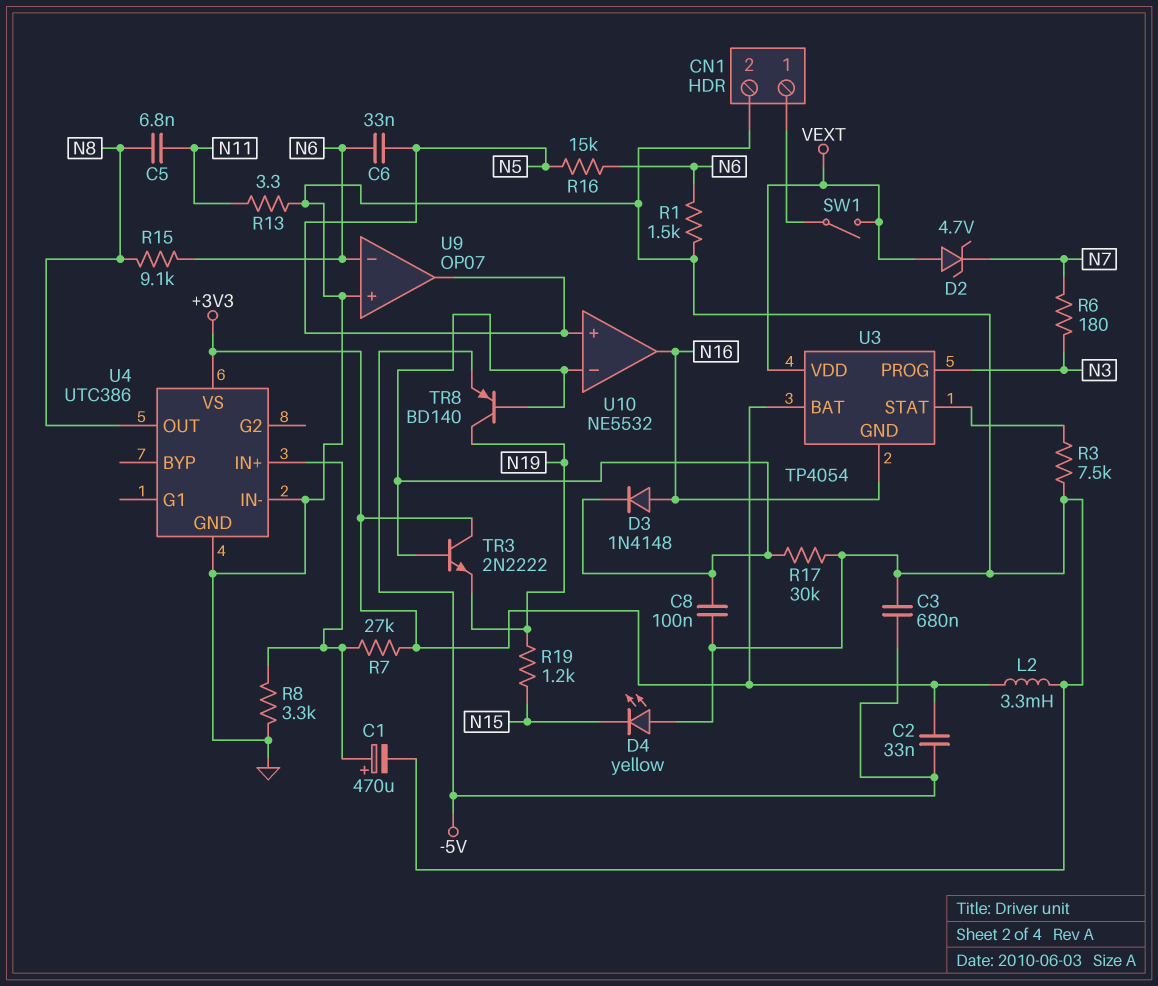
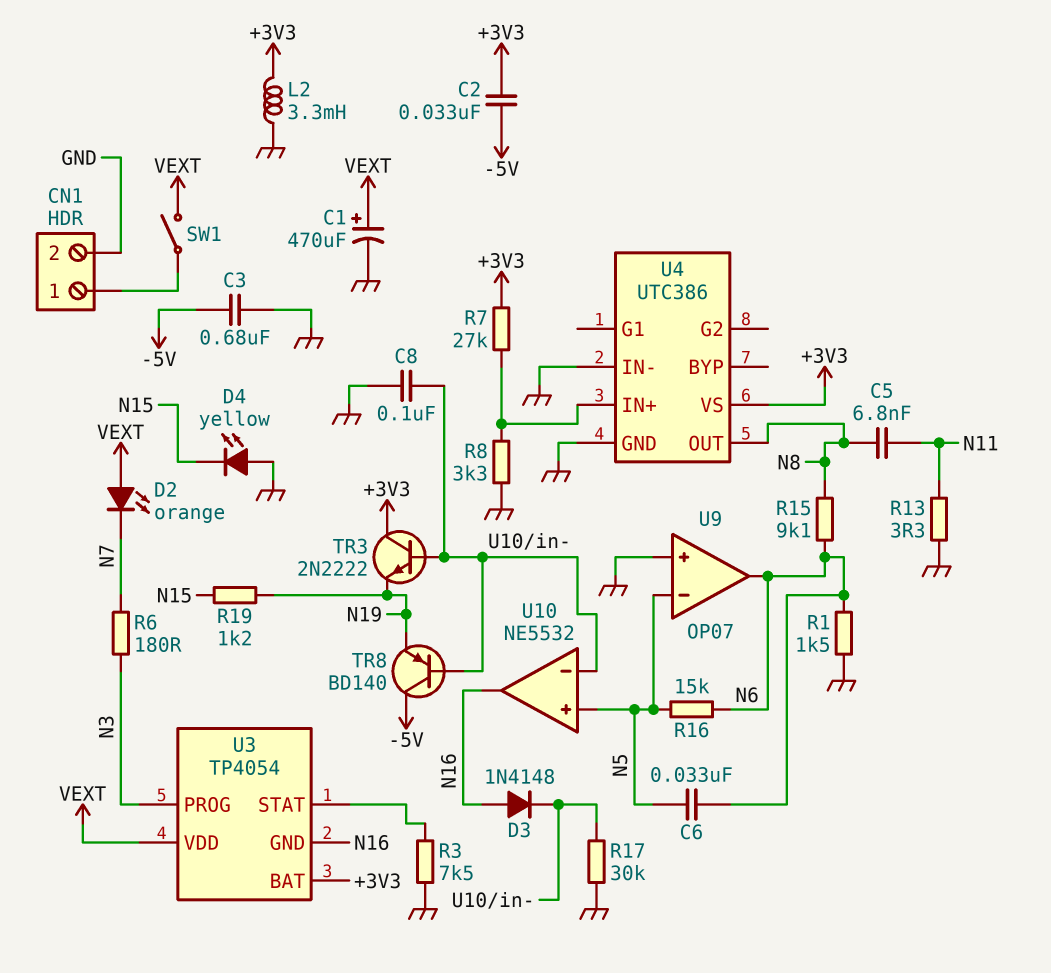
C1: 470uF (plus U4/IN+, minus GND) -> 470uF (plus VEXT, minus GND)
D2: zener 4.7V (A VEXT, K N7) -> LED orange (A VEXT, K N7)
TR8: PNP BD140 (B U10/in-, C N19, E -5V) -> PNP BD140 (B U10/in-, C -5V, E N19)
U9 pin in-: N6 -> N5
U9 pin out: N5 -> N6

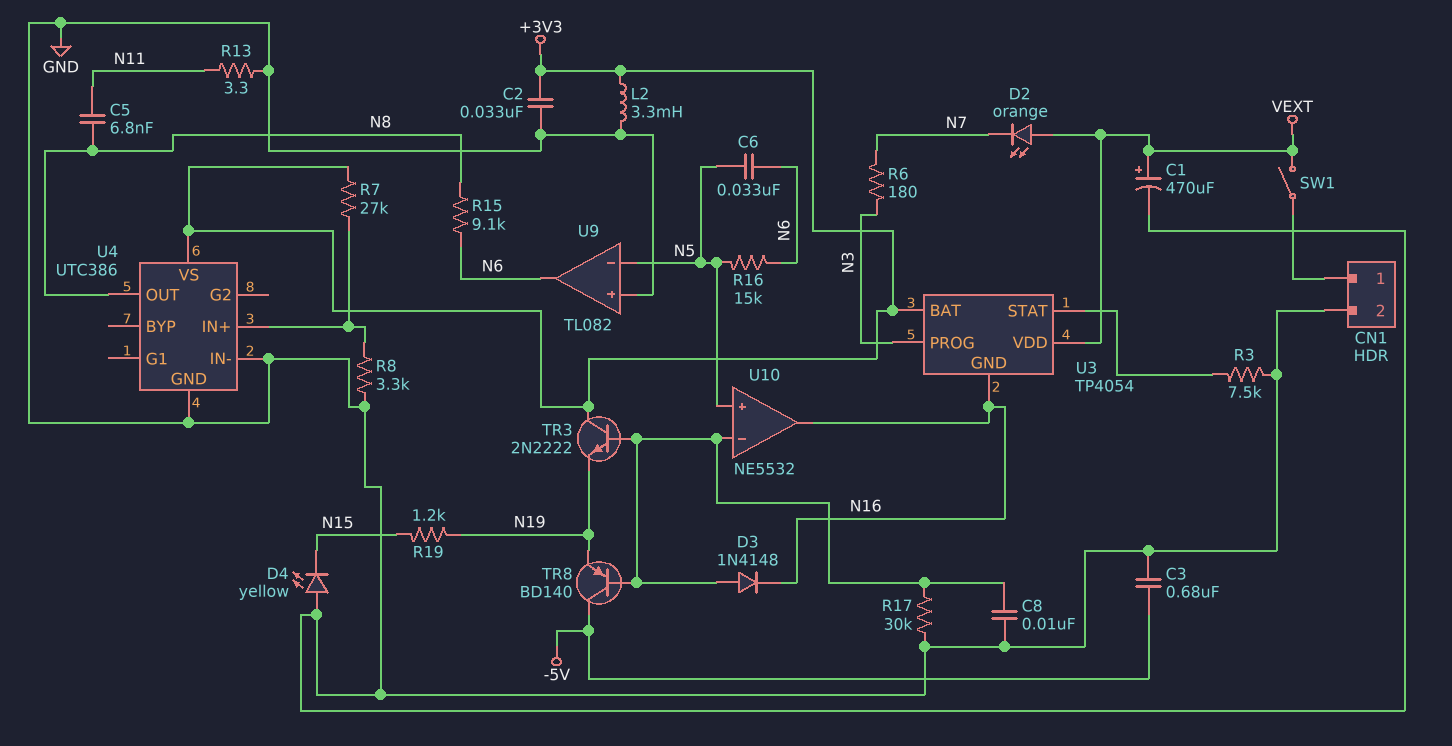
C2: 33nF (+3V3, -5V) -> 33nF (+3V3, GND)
C8: 100nF (GND, U10/in-) -> 10nF (GND, U10/in-)
D3: diode 1N4148 (A N16, K U10/in-) -> diode 1N4148 (A U10/in-, K N16)
R1: 1.5k (GND, N6) -> none
U9: OP07 -> TL082

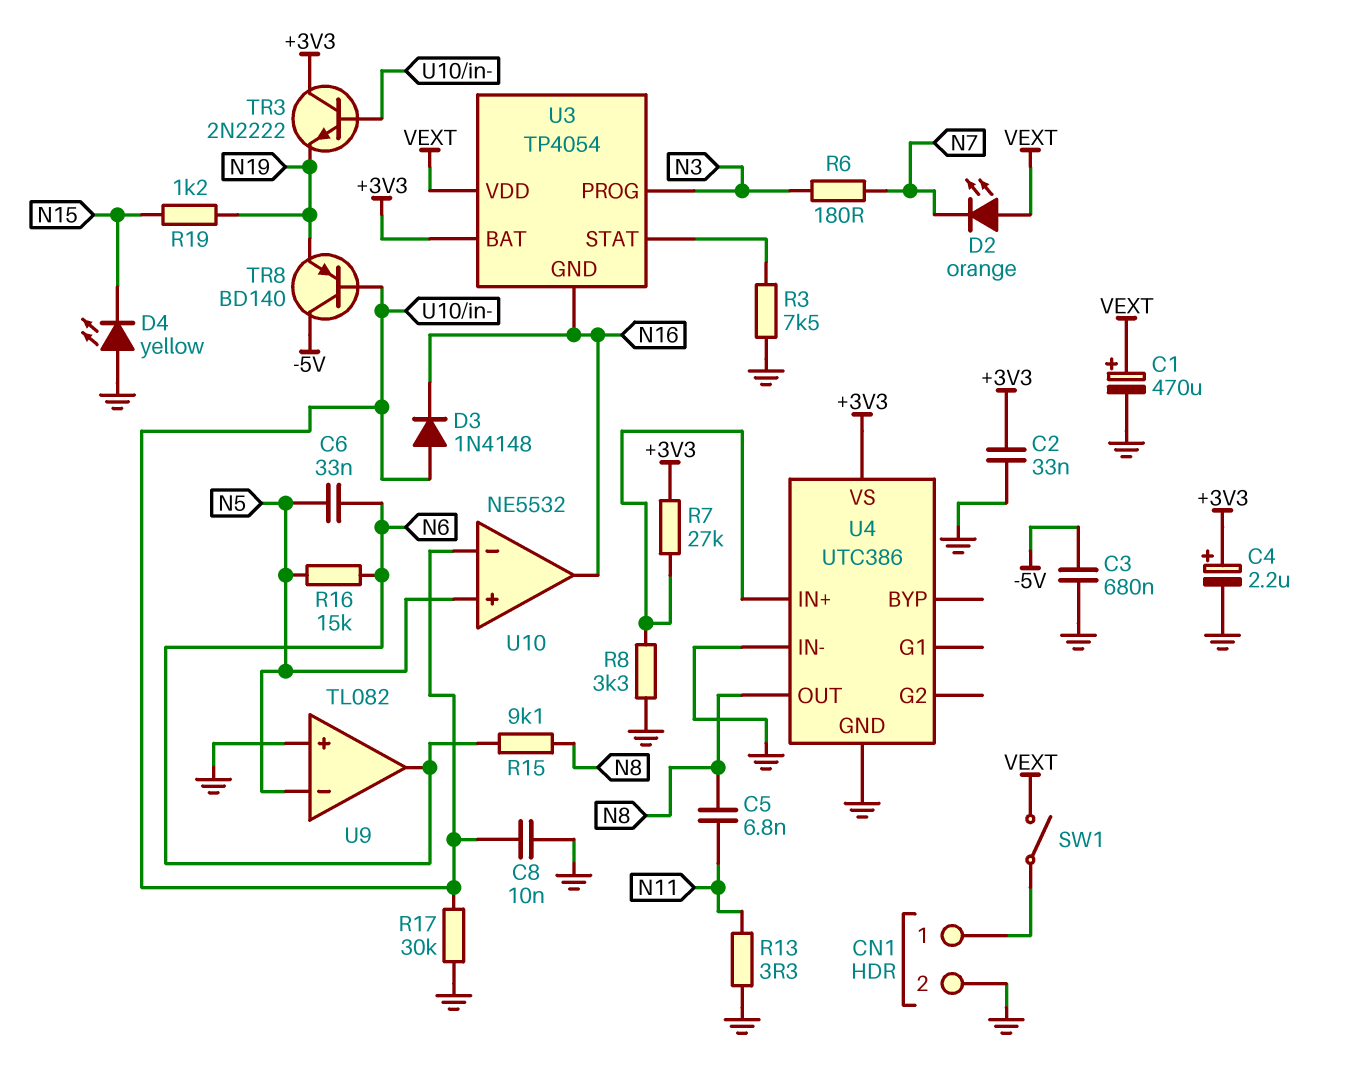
C4: none -> 2.2uF (plus +3V3, minus GND)
L2: 3.3mH (+3V3, GND) -> none

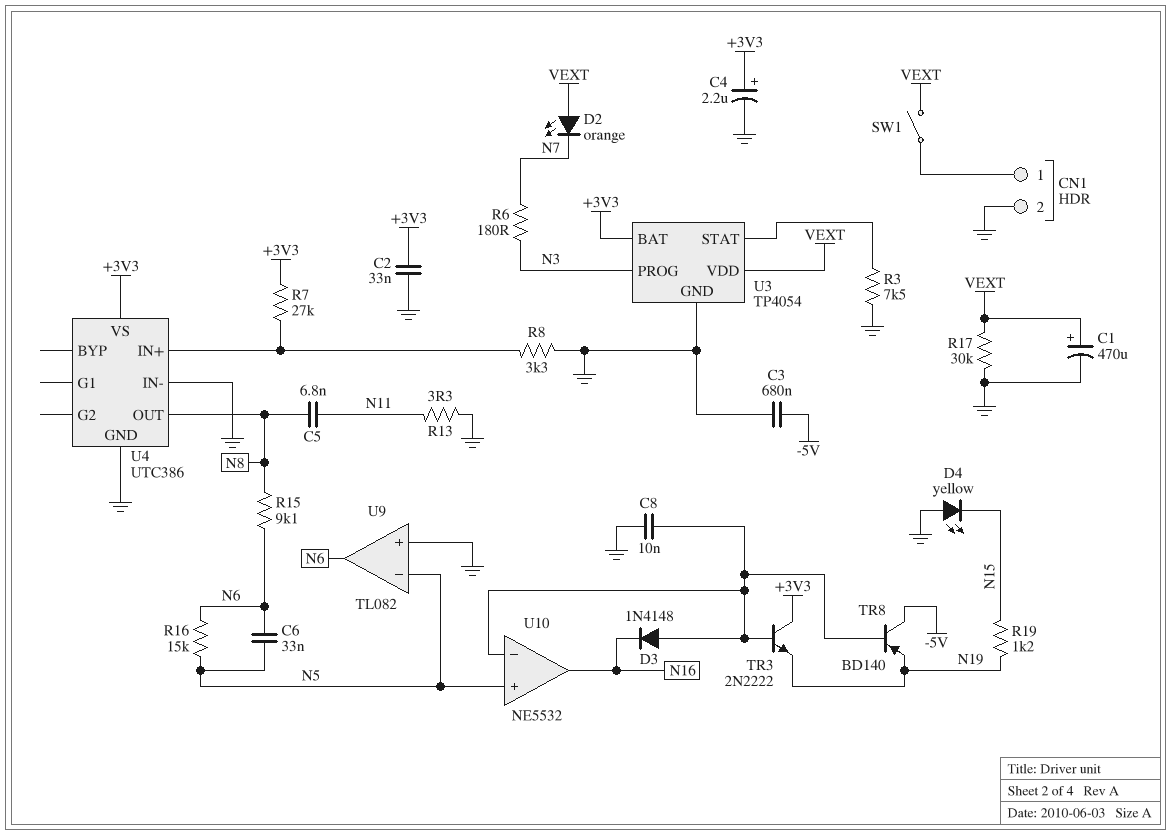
R17: 30k (GND, U10/in-) -> 30k (GND, VEXT)
U3 pin GND: N16 -> GND

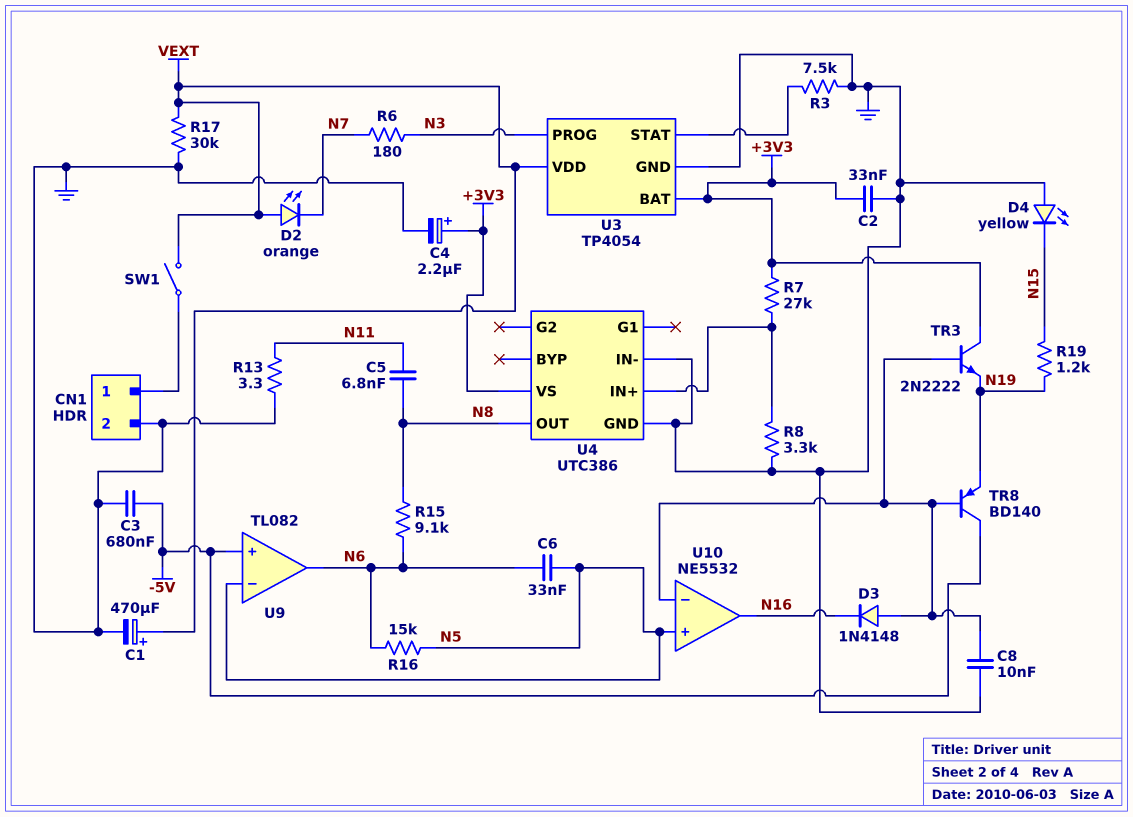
U9 pin in+: GND -> -5V

